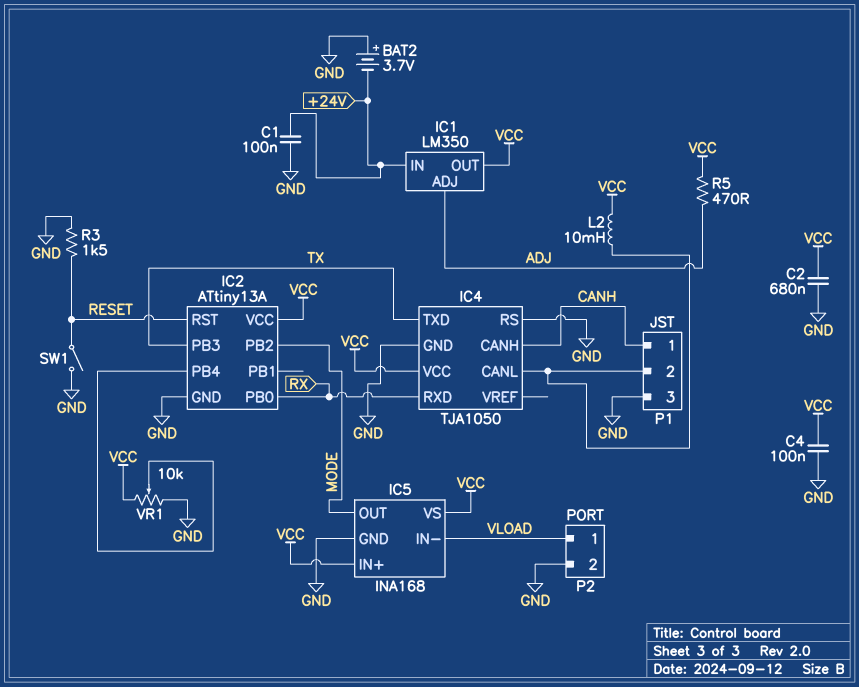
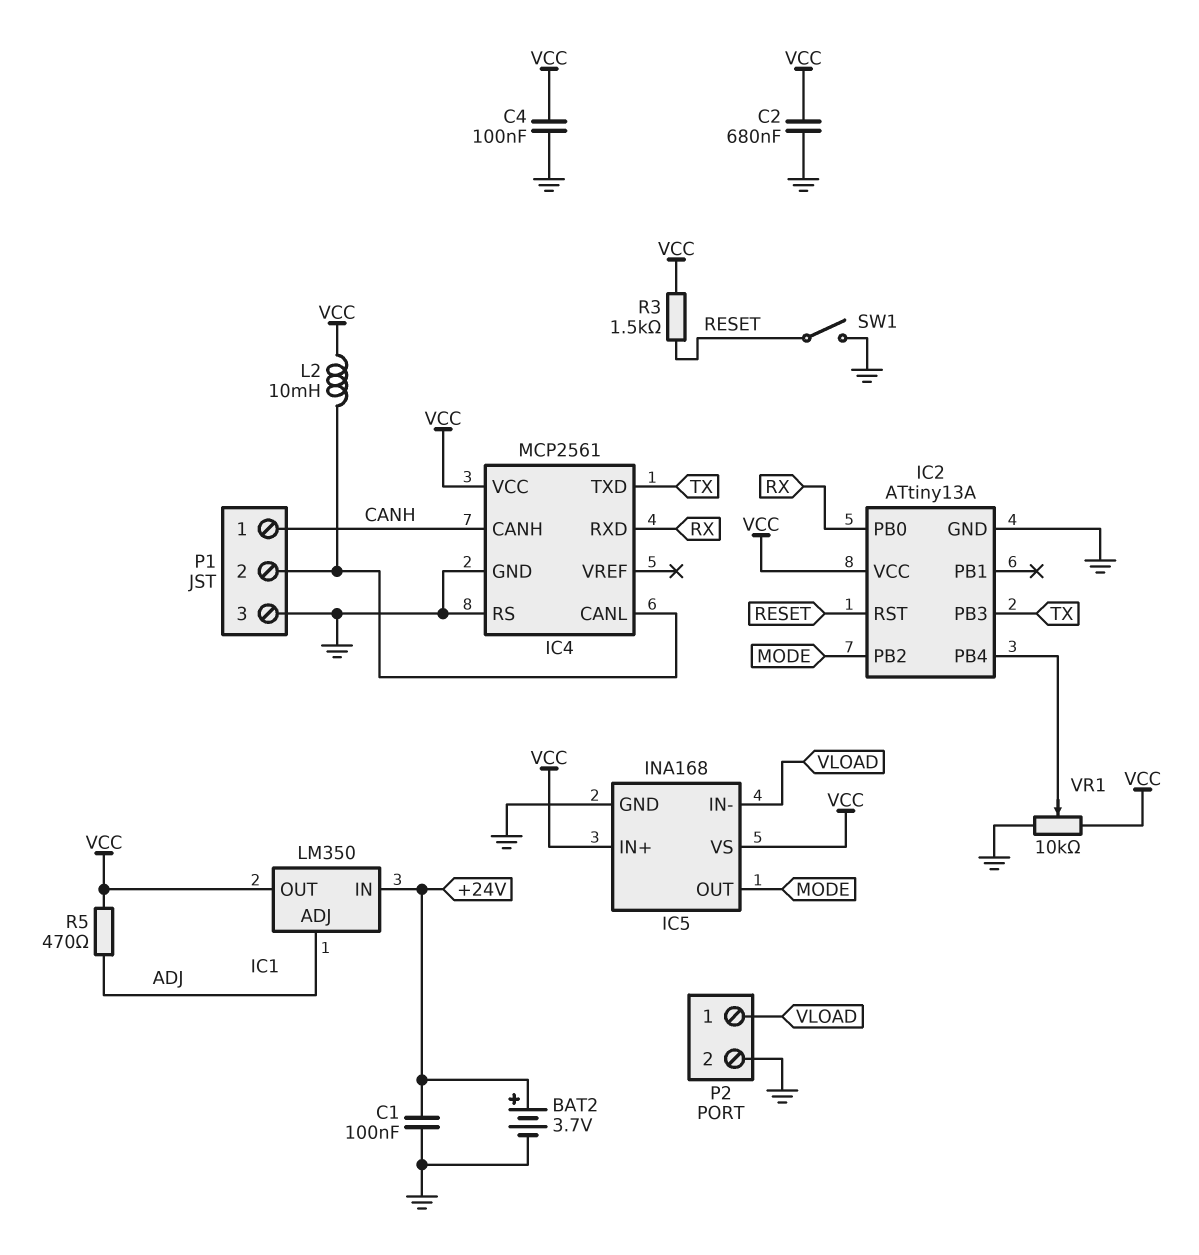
BAT2: 3.7V (plus GND, minus +24V) -> 3.7V (plus +24V, minus GND)
IC4: TJA1050 -> MCP2561
R3: 1.5k (GND, RESET) -> 1.5k (RESET, VCC)

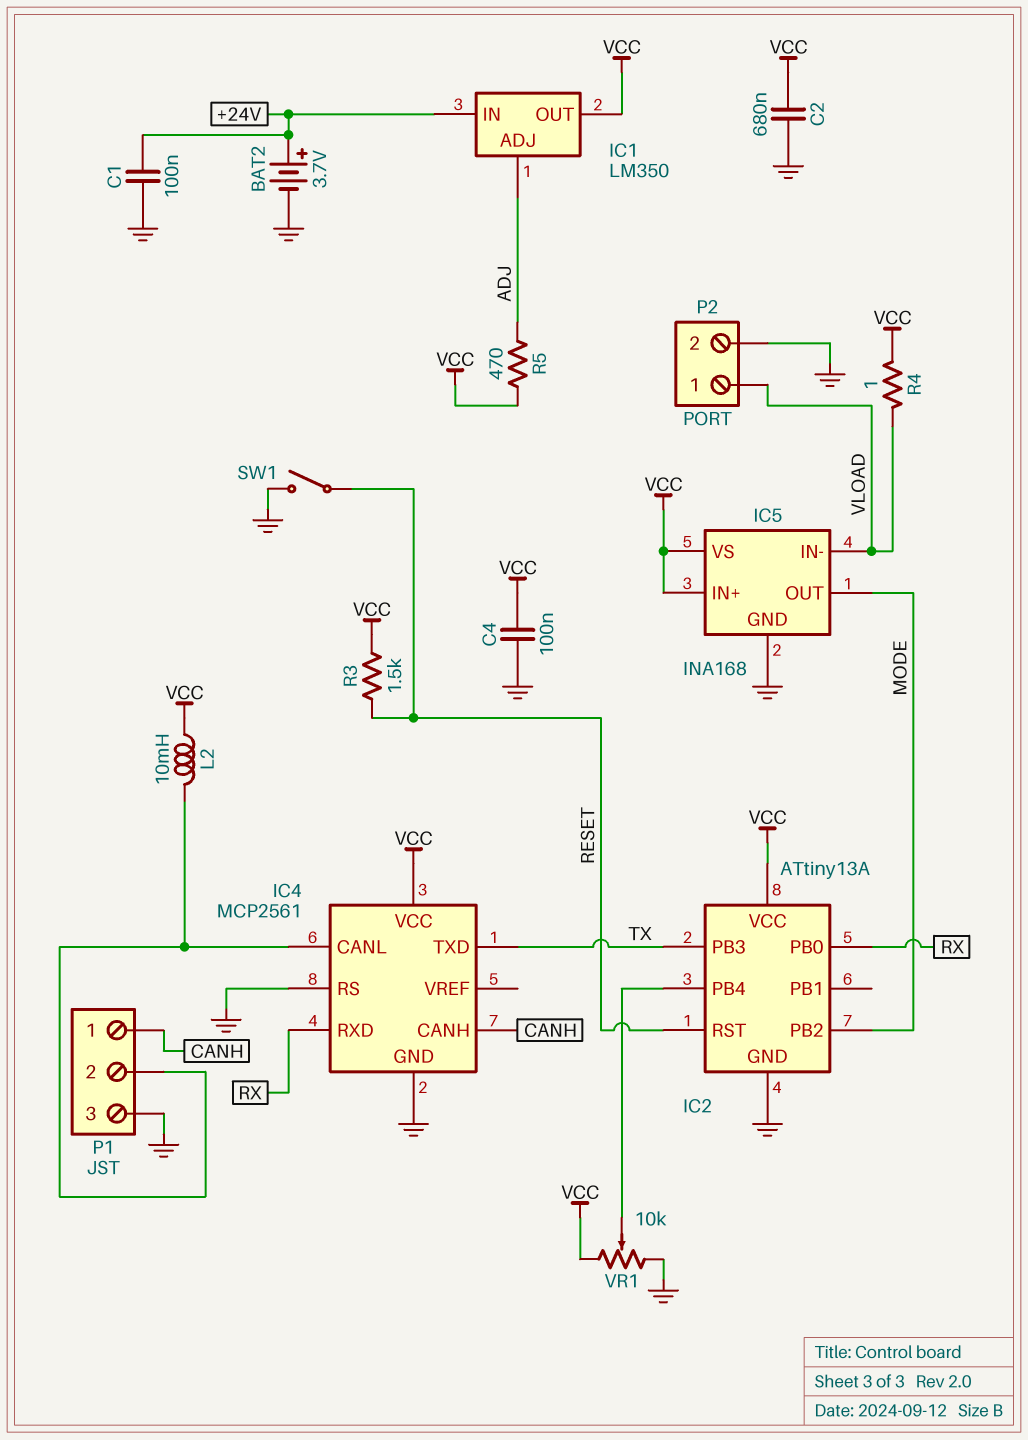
R4: none -> 1 (VCC, VLOAD)

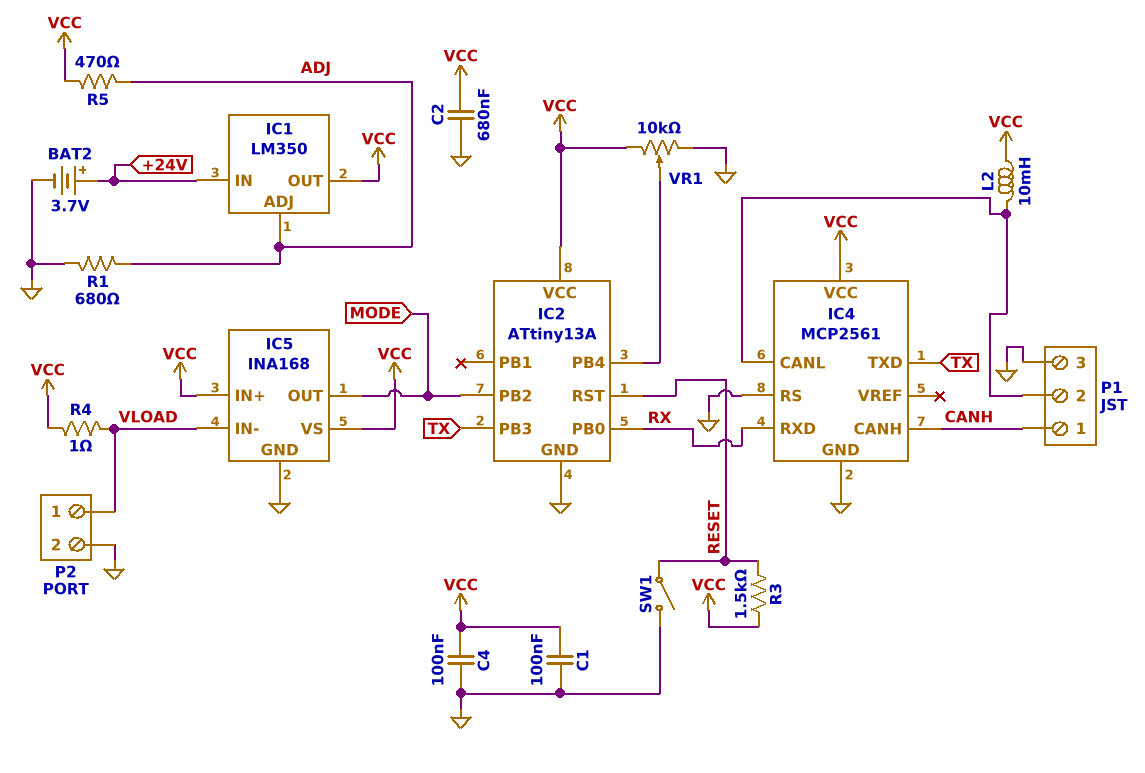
C1: 100nF (+24V, GND) -> 100nF (GND, VCC)
R1: none -> 680 (ADJ, GND)

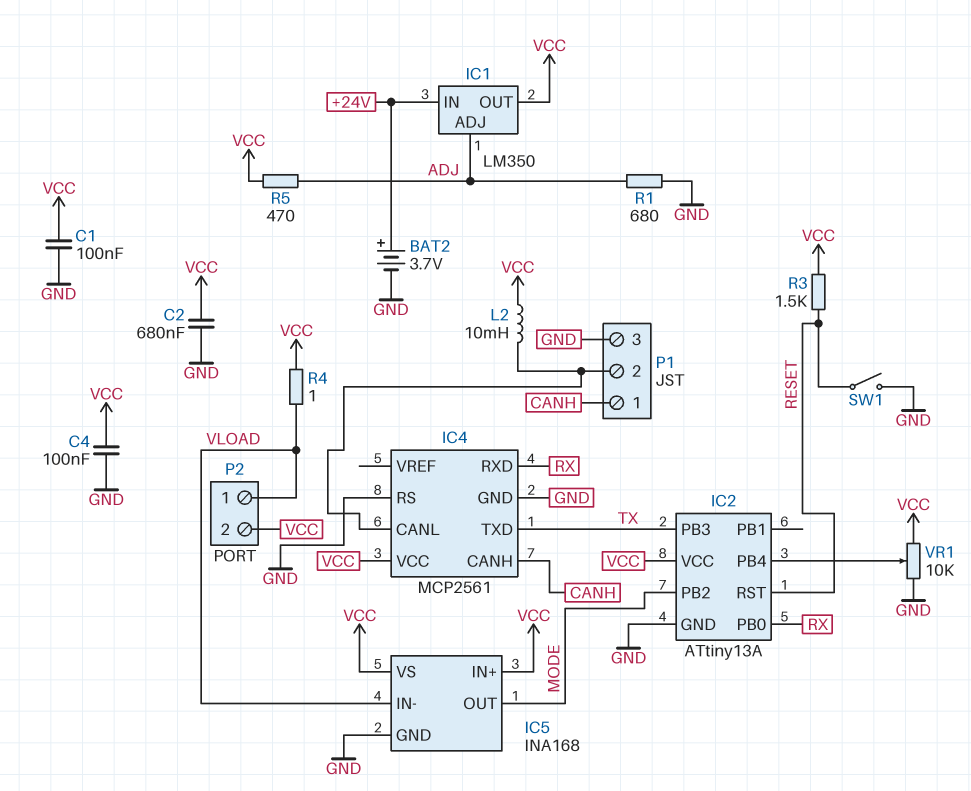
P2 pin 2: GND -> VCC

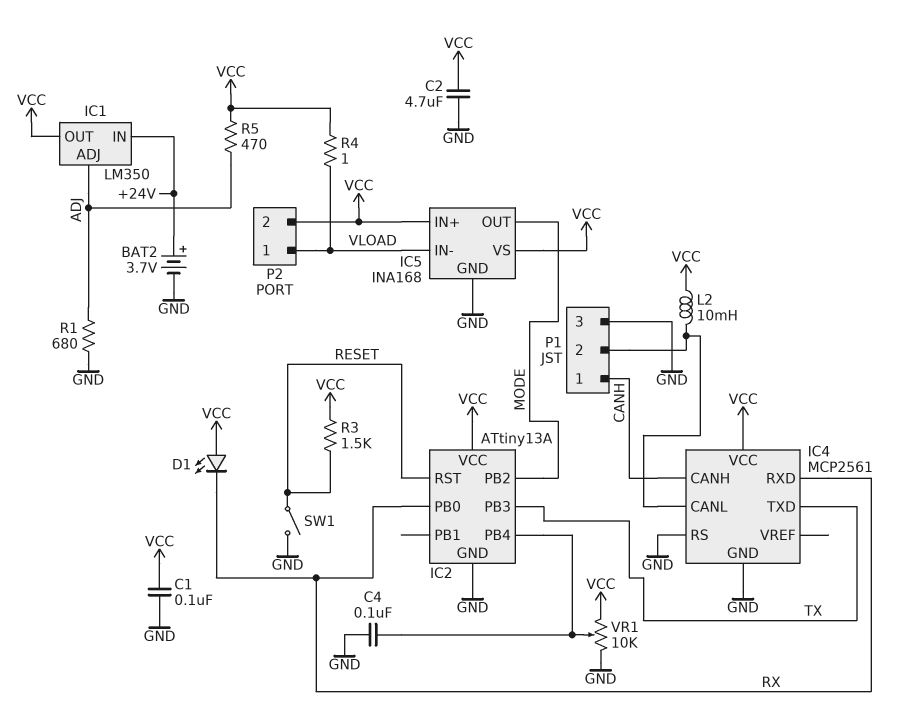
C2: 680nF (GND, VCC) -> 4.7uF (GND, VCC)
C4: 100nF (GND, VCC) -> 100nF (GND, IC2/PB4)
D1: none -> LED (A VCC, K RX)

